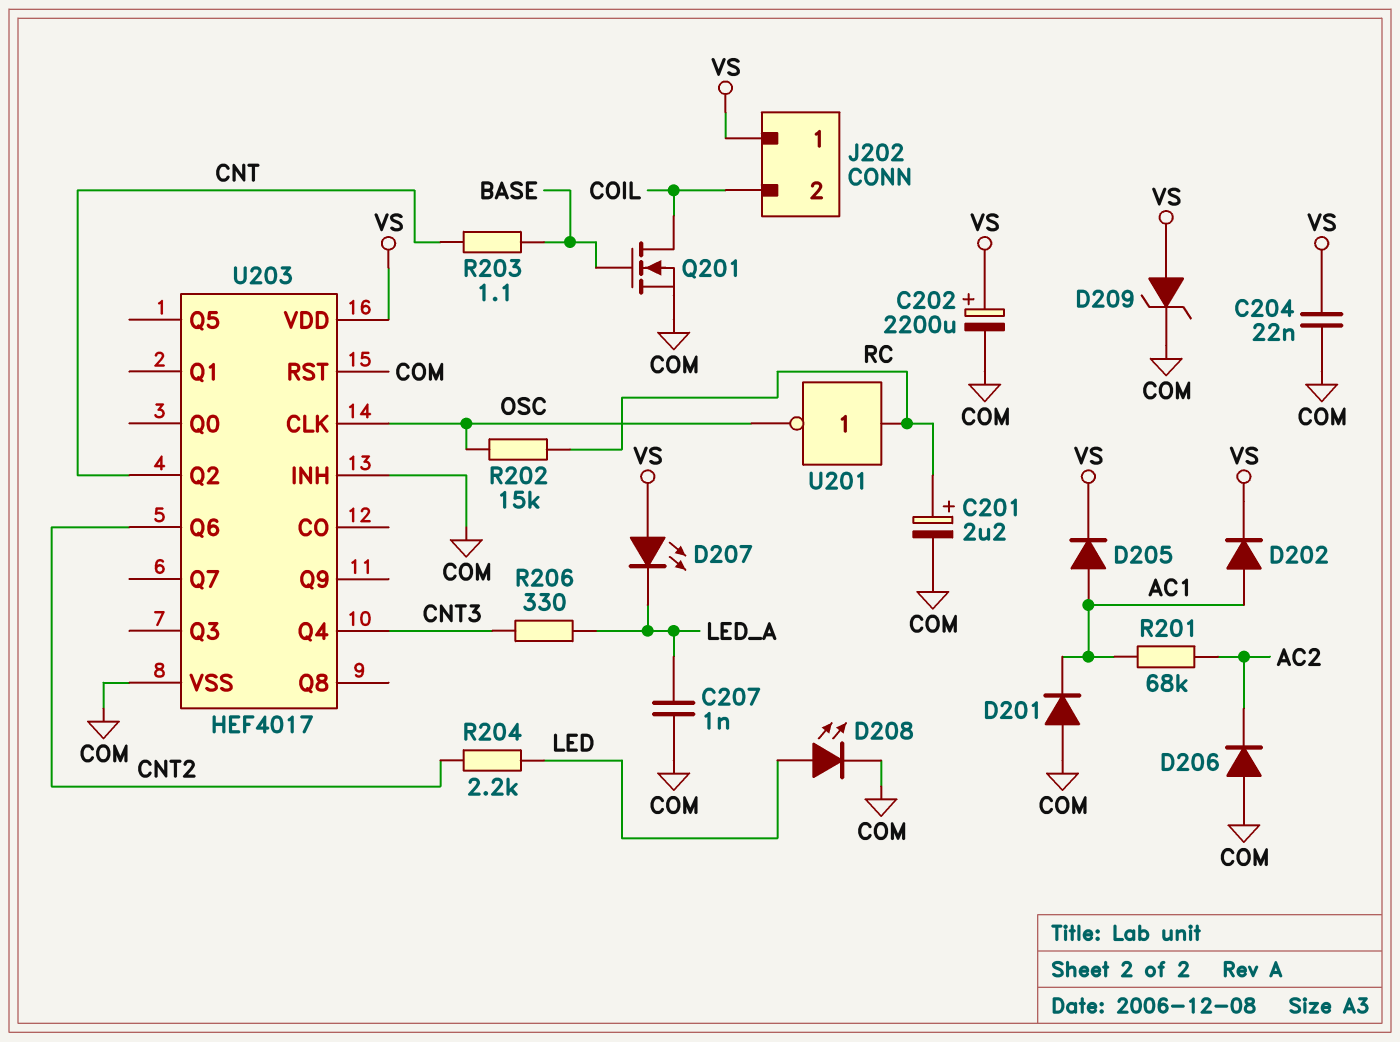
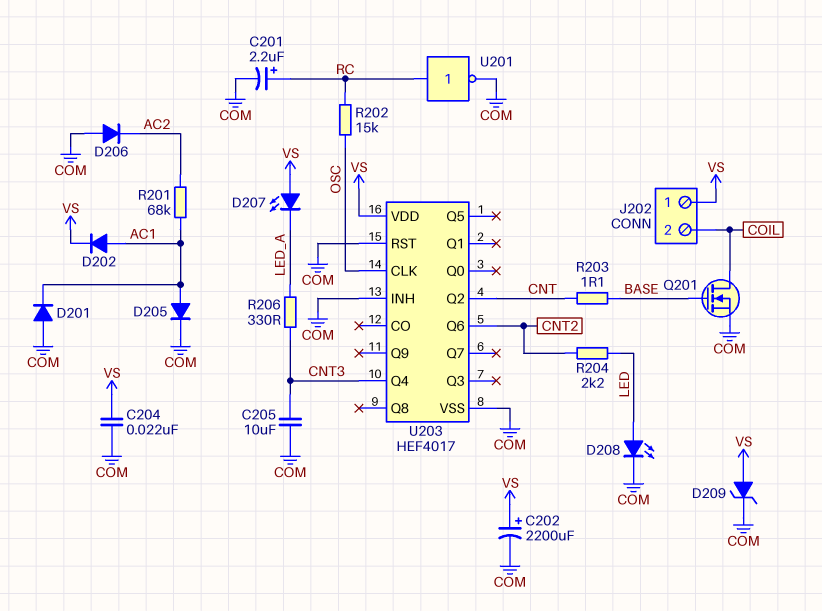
C205: none -> 10uF (CNT3, COM)
C207: 1nF (COM, LED_A) -> none
D205: diode (A AC1, K VS) -> diode (A AC1, K COM)
U201: NOT (in RC, out OSC) -> NOT (in RC, out COM)

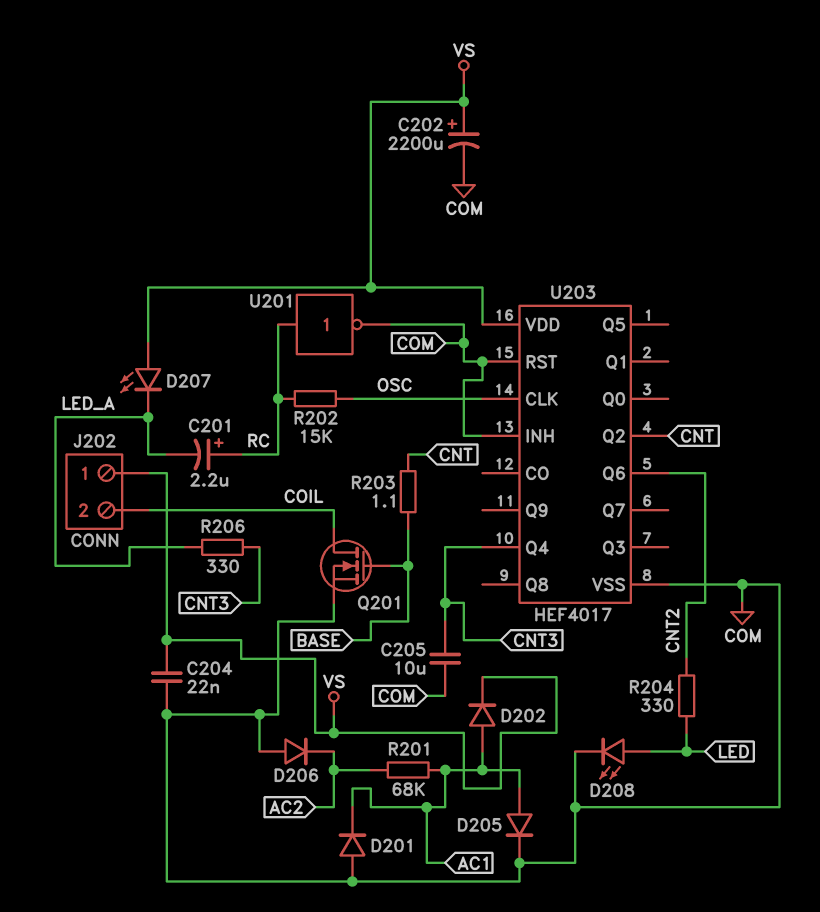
C201: 2.2uF (plus RC, minus COM) -> 2.2uF (plus RC, minus LED_A)
D209: zener (A VS, K COM) -> none
R204: 2.2k (CNT2, LED) -> 330 (CNT2, LED)

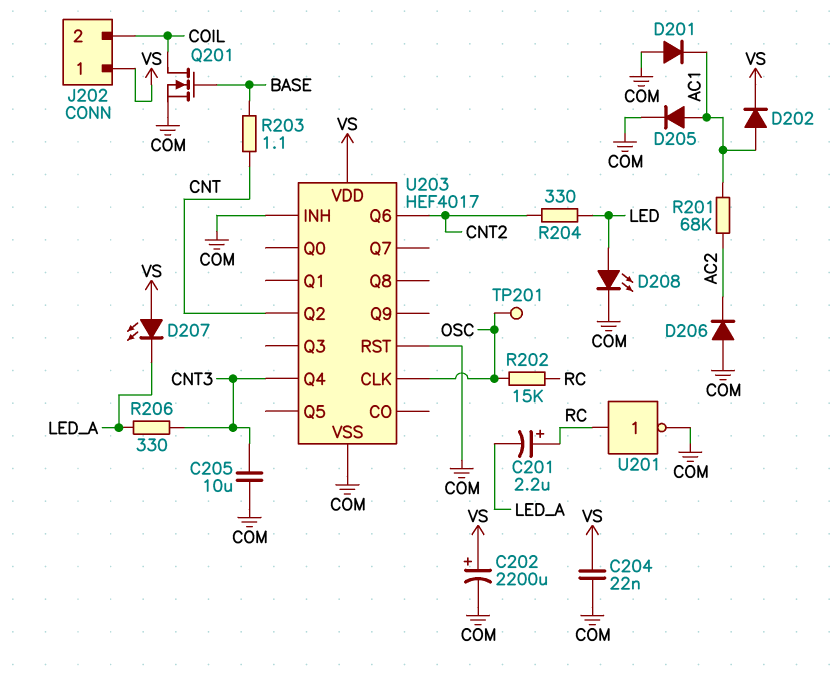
TP201: none -> test point (OSC)

